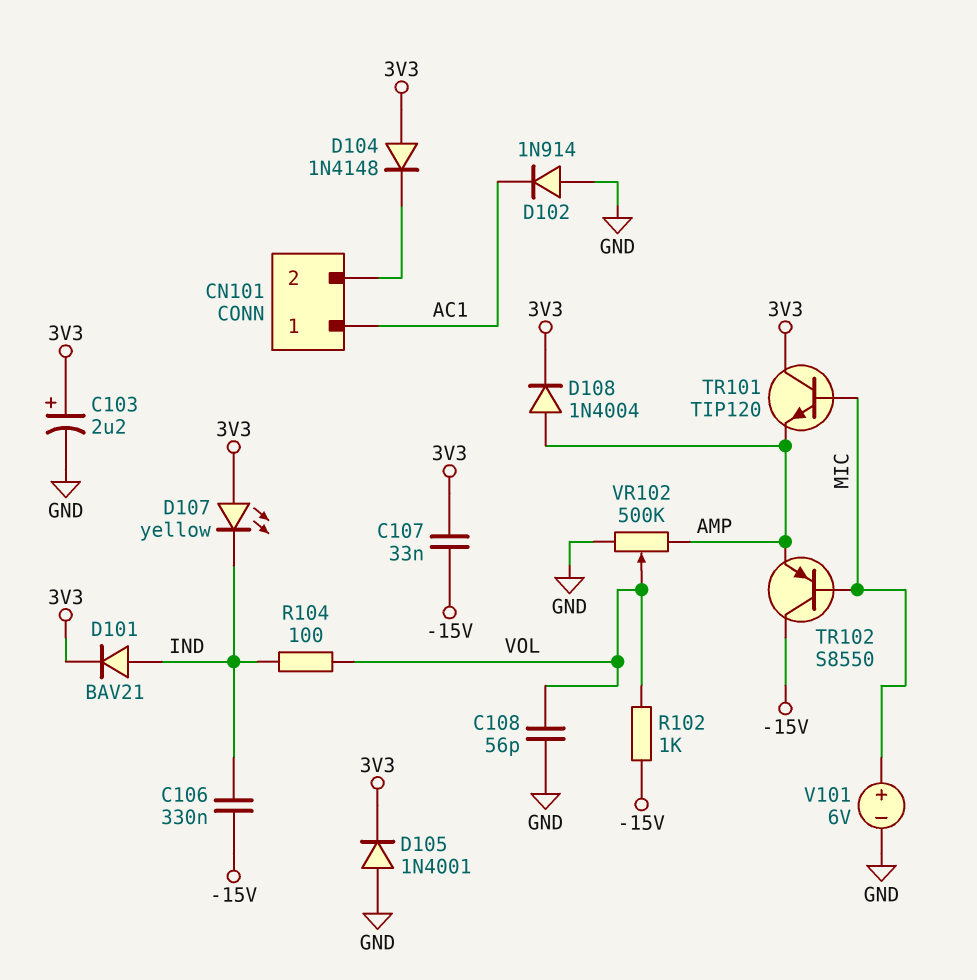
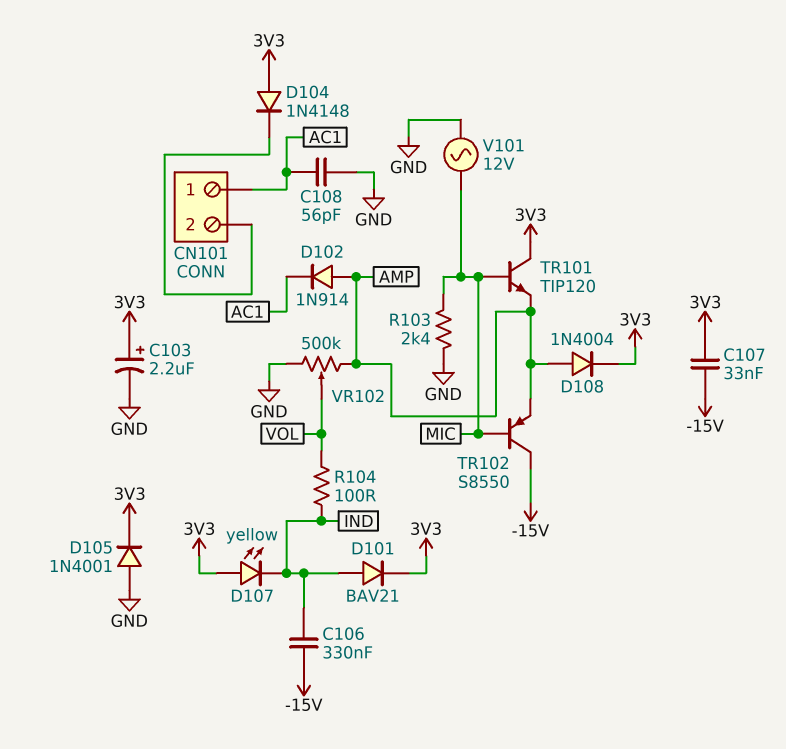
C108: 56pF (GND, VOL) -> 56pF (AC1, GND)
D102: diode 1N914 (A GND, K AC1) -> diode 1N914 (A AMP, K AC1)
R102: 1k (-15V, VOL) -> none
R103: none -> 2.4k (GND, MIC)
V101: 6V (plus MIC, minus GND) -> AC 12V (GND, MIC)

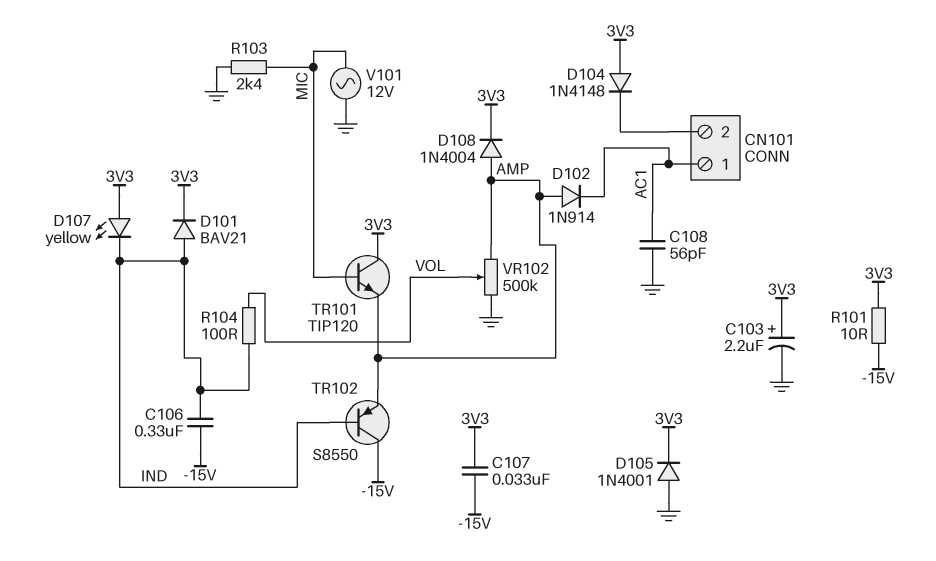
R101: none -> 10 (-15V, 3V3)
TR102: PNP S8550 (B MIC, C -15V, E AMP) -> PNP S8550 (B IND, C -15V, E AMP)

